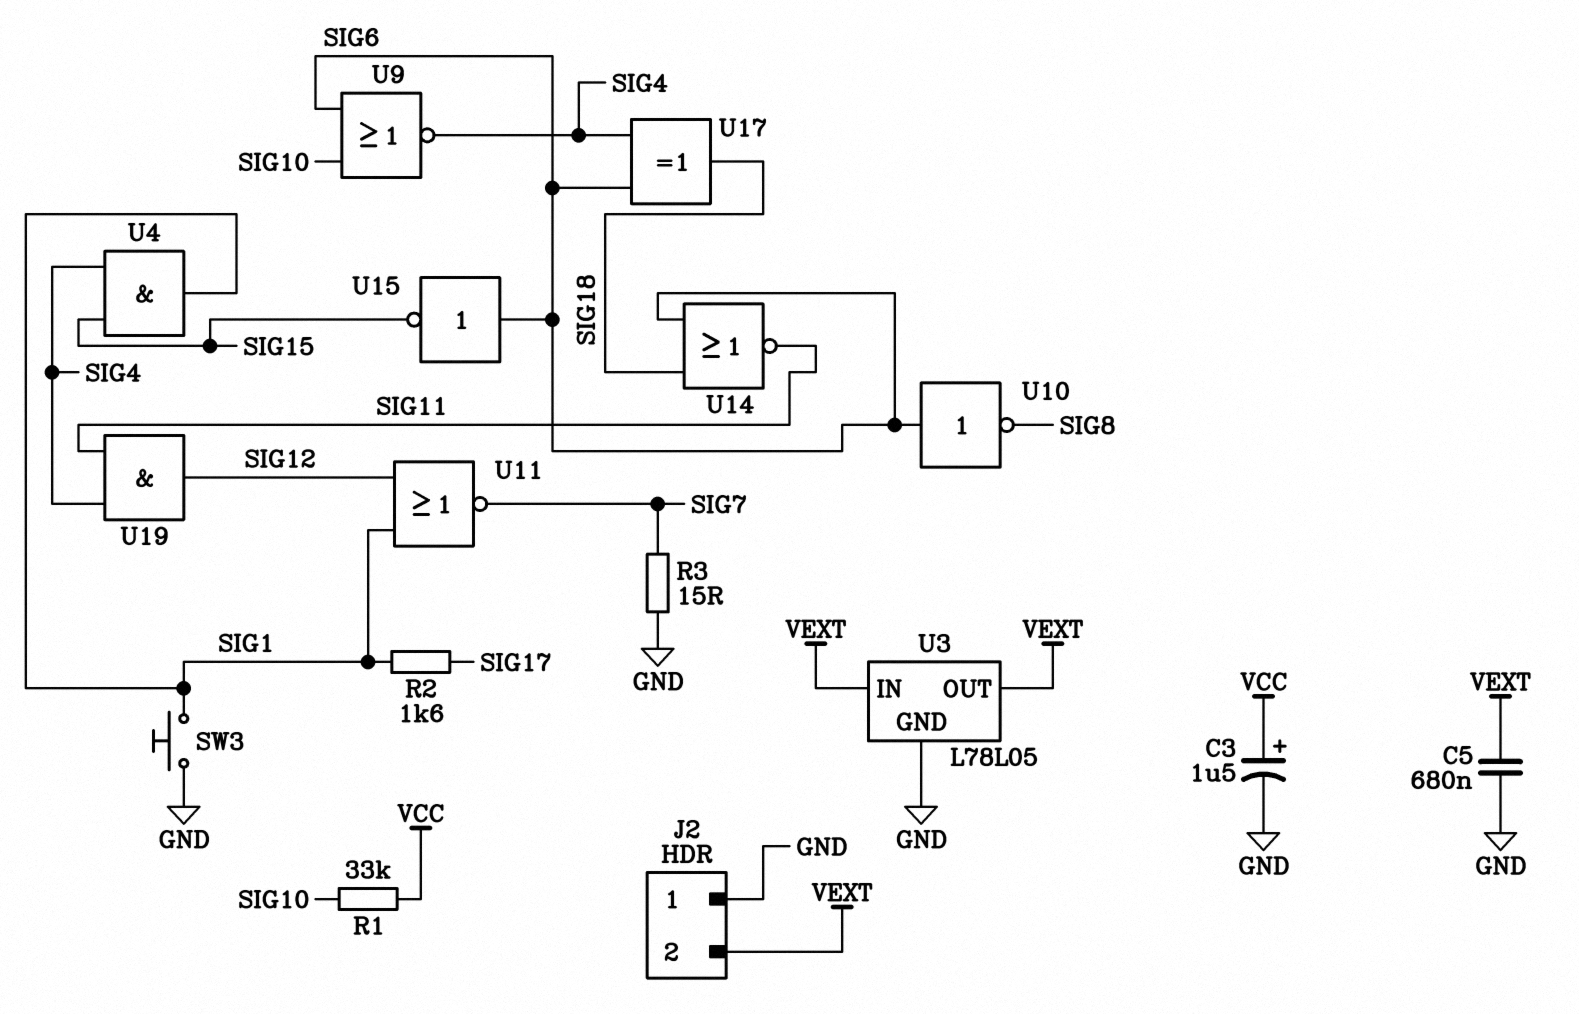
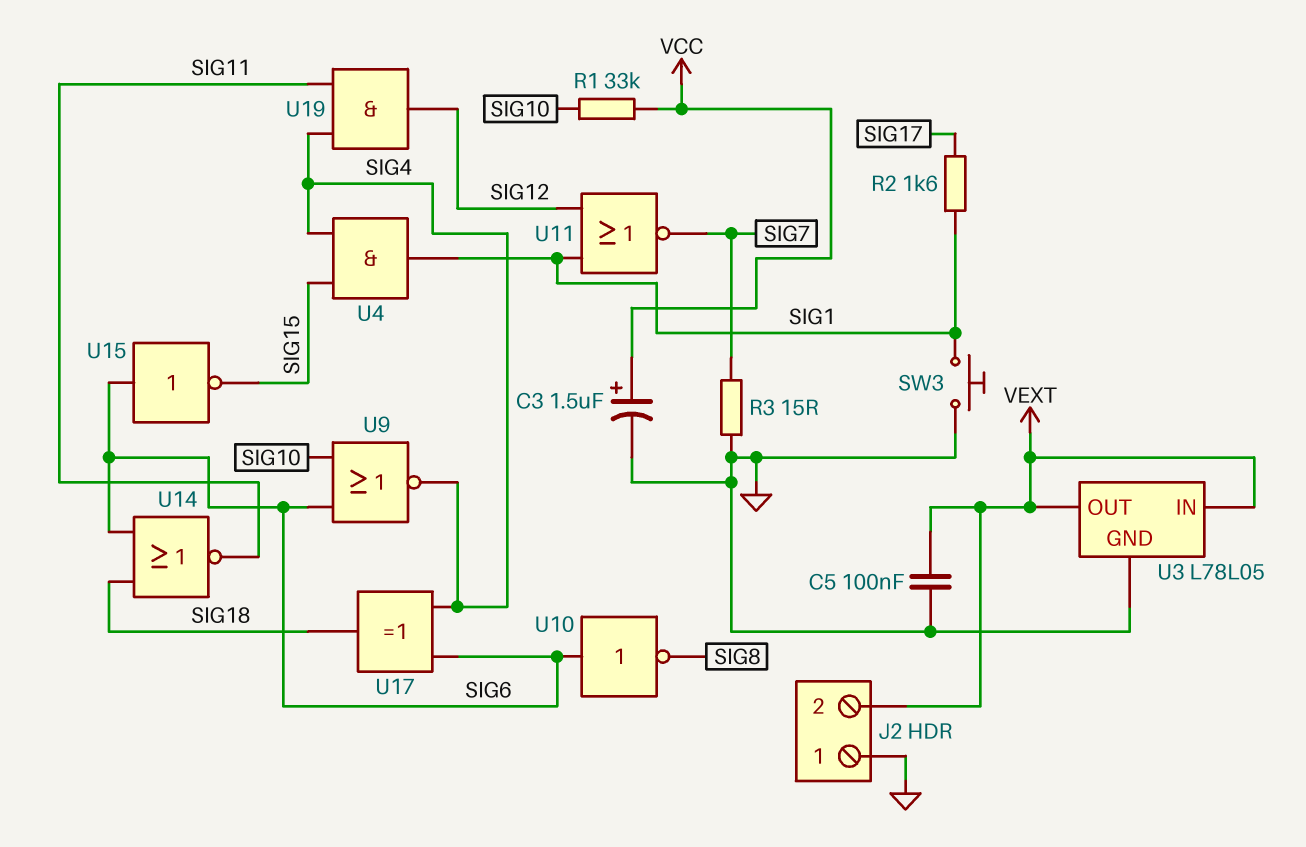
C5: 680nF (GND, VEXT) -> 100nF (GND, VEXT)

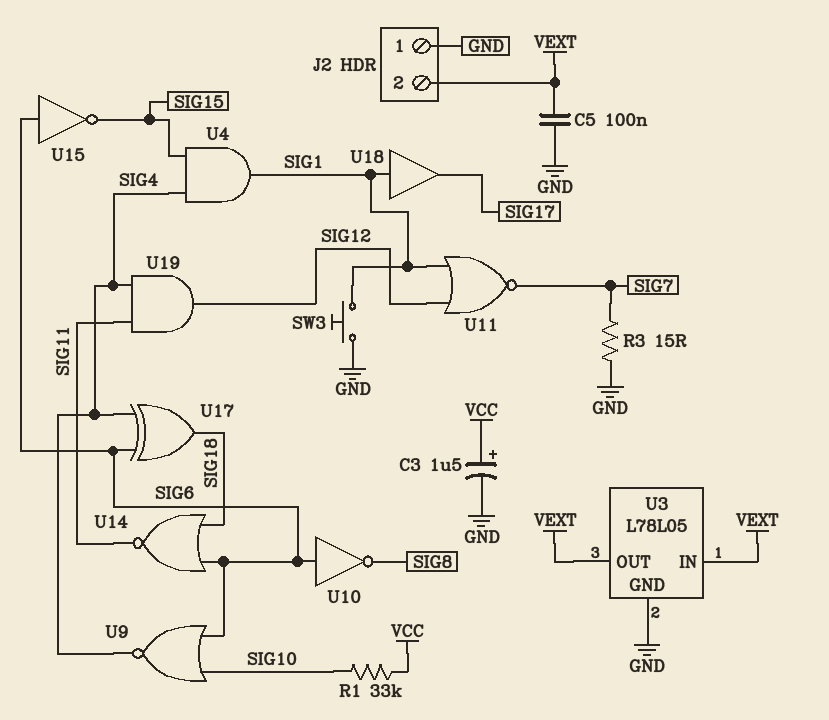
R2: 1.6k (SIG1, SIG17) -> none
U18: none -> buffer (in SIG1, out SIG17)

